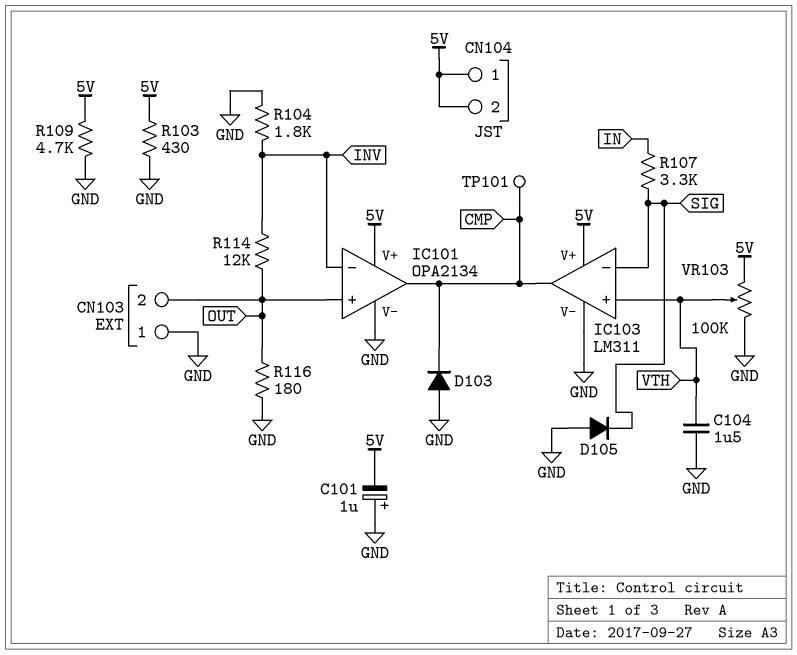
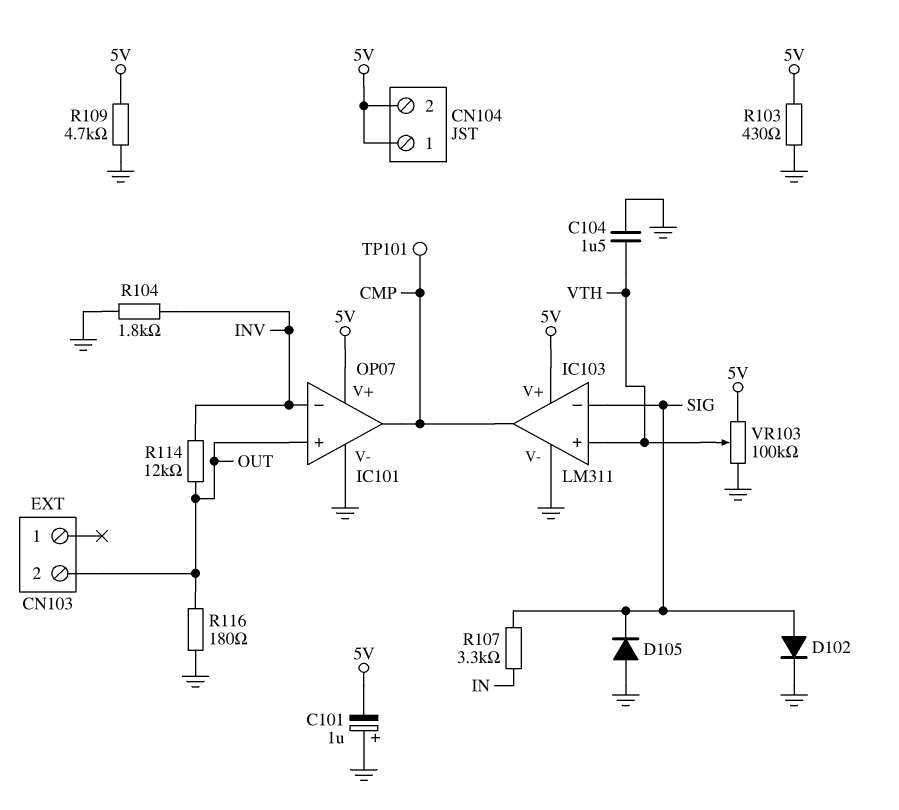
CN103 pin 1: GND -> none
D102: none -> diode (A SIG, K GND)
D103: diode (A GND, K CMP) -> none
IC101: OPA2134 -> OP07

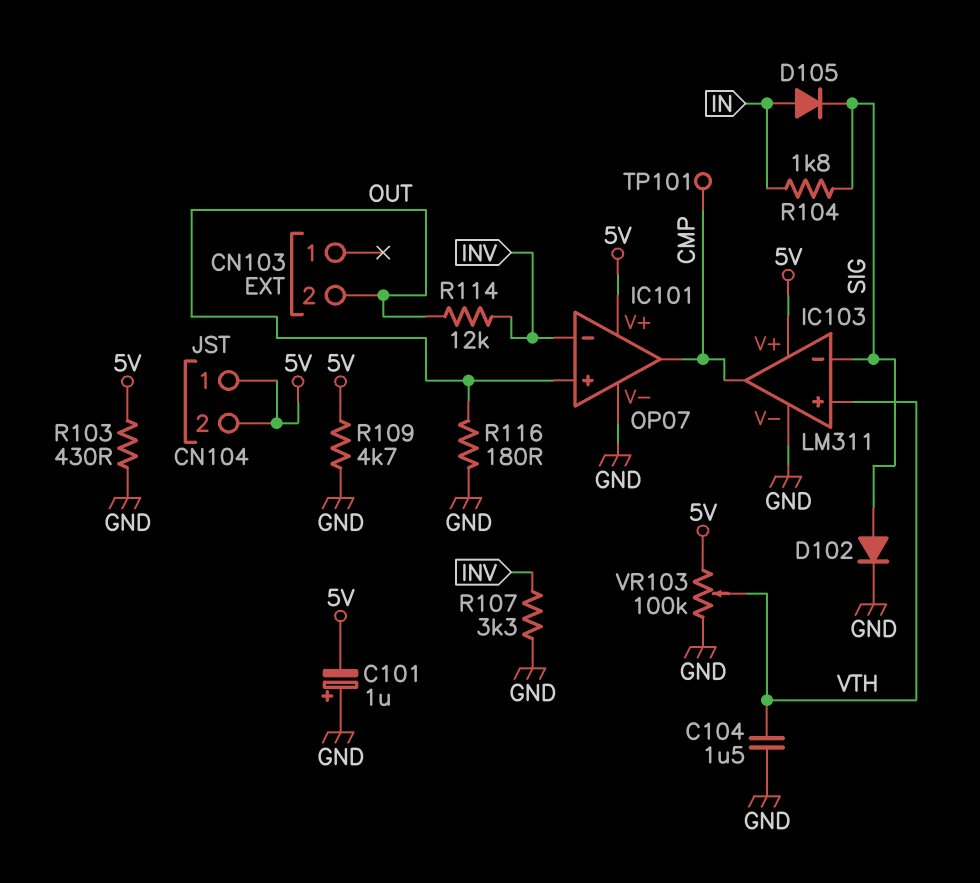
D105: diode (A GND, K SIG) -> diode (A IN, K SIG)
R104: 1.8k (GND, INV) -> 1.8k (IN, SIG)
R107: 3.3k (IN, SIG) -> 3.3k (GND, INV)

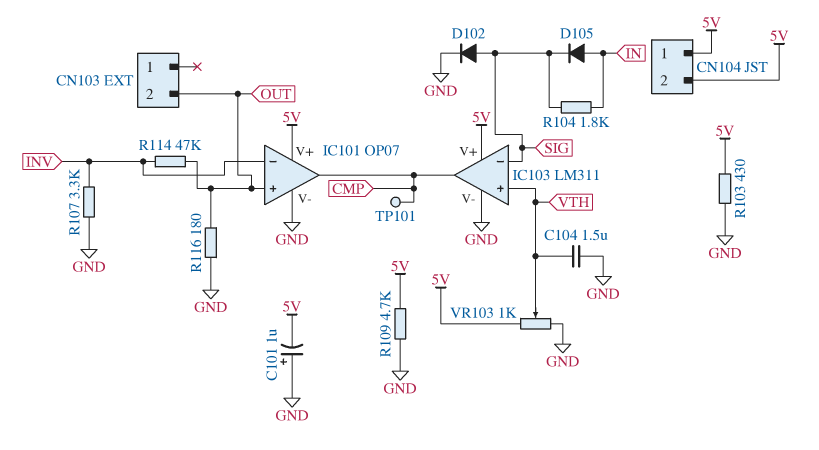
R114: 12k (INV, OUT) -> 47k (INV, OUT)
VR103: 100k (5V, GND, wiper VTH) -> 1k (5V, GND, wiper VTH)

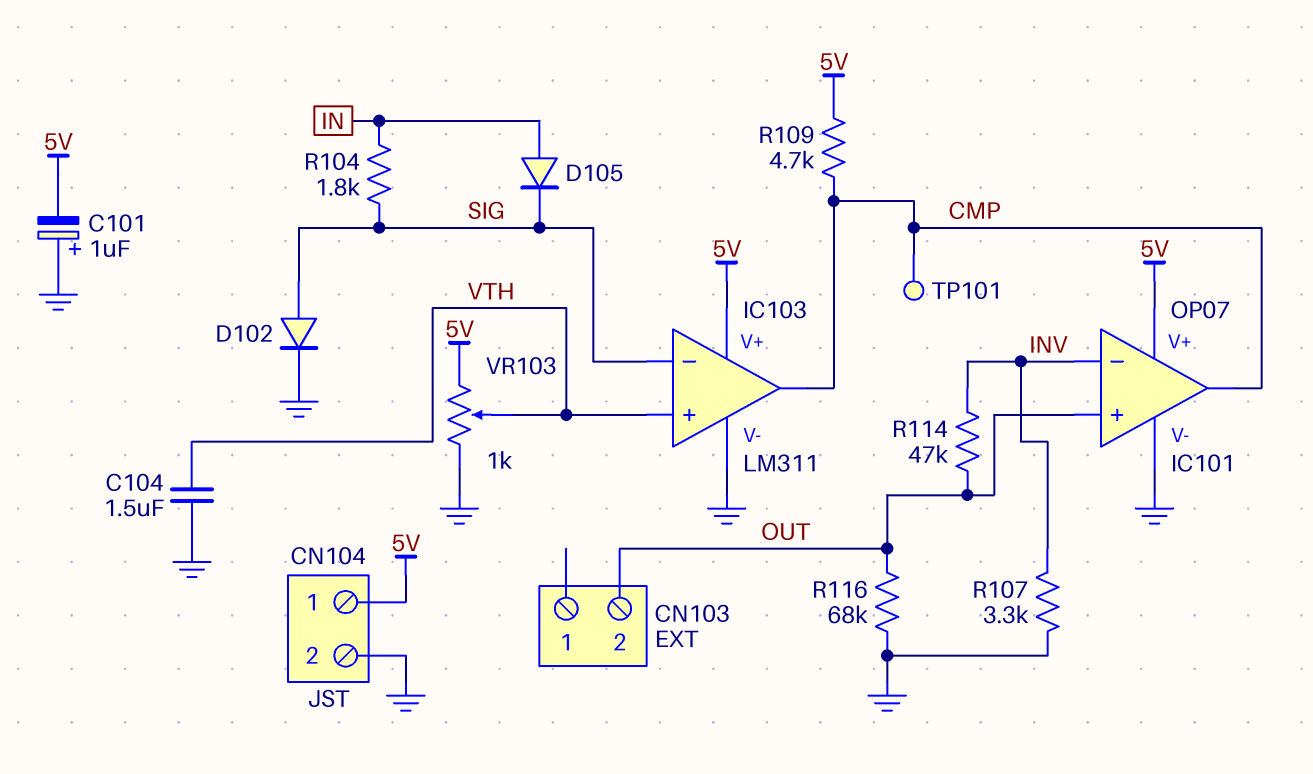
CN104 pin 2: 5V -> GND
R103: 430 (5V, GND) -> none
R109: 4.7k (5V, GND) -> 4.7k (5V, CMP)
R116: 180 (GND, OUT) -> 68k (GND, OUT)

